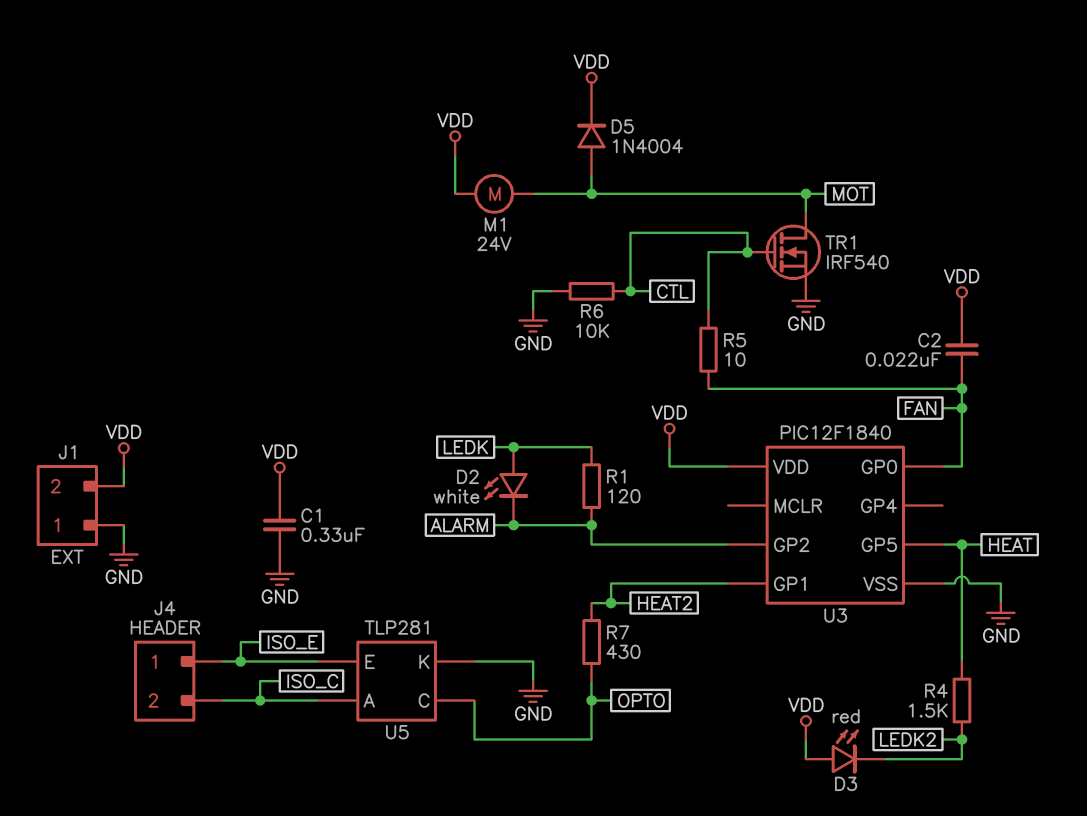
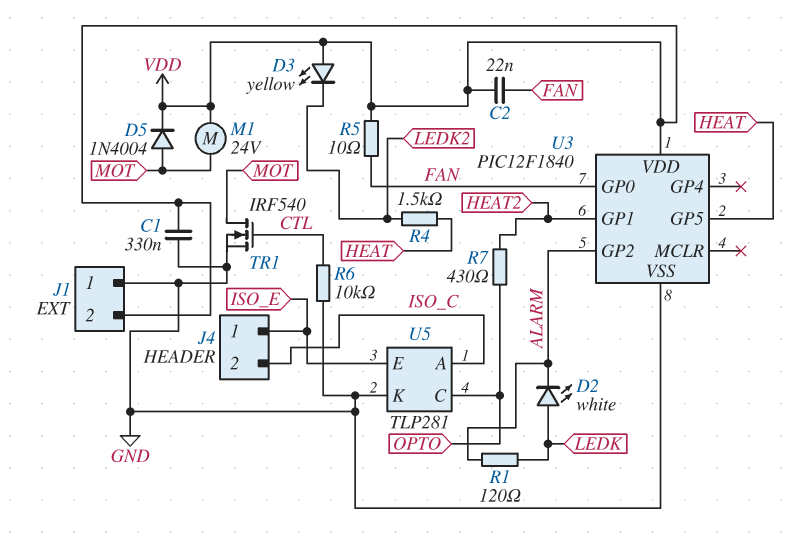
D3: LED red (A VDD, K LEDK2) -> LED yellow (A VDD, K LEDK2)
R5: 10 (CTL, FAN) -> 10 (FAN, VDD)

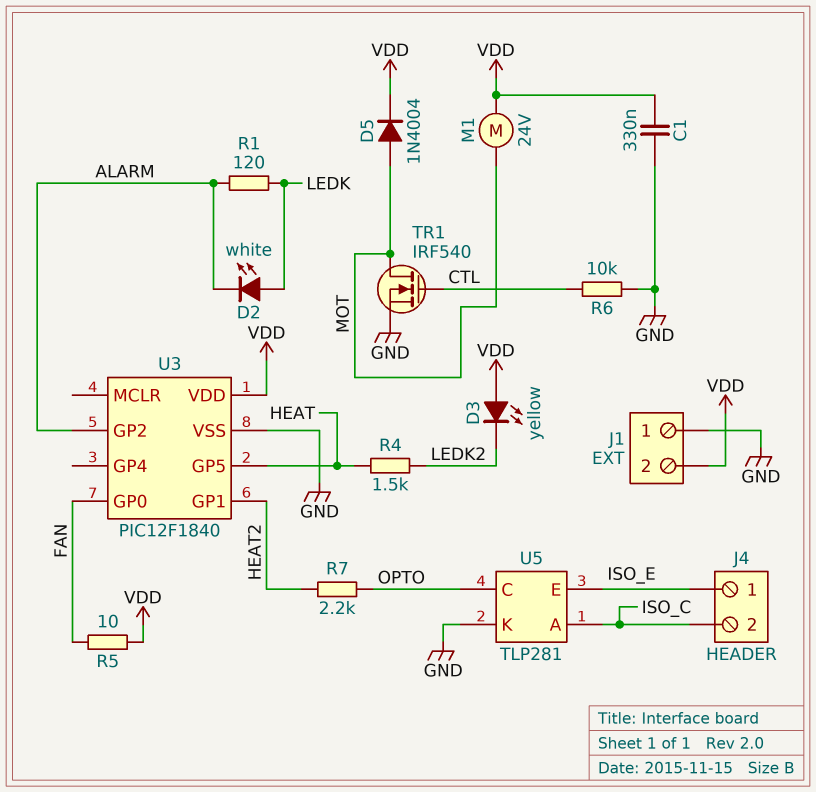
C2: 22nF (FAN, VDD) -> none
R7: 430 (HEAT2, OPTO) -> 2.2k (HEAT2, OPTO)

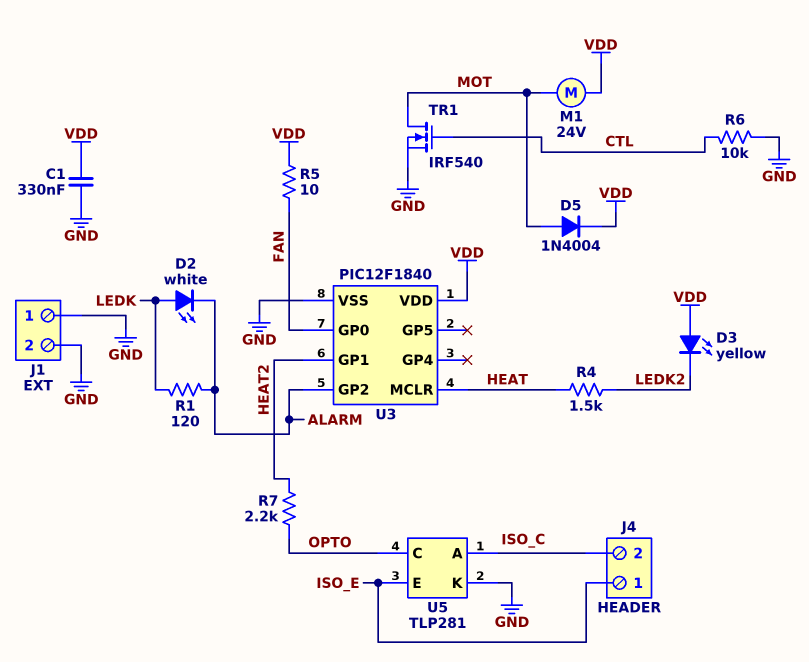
J1 pin 2: VDD -> GND
U3 pin GP5: HEAT -> none
U3 pin MCLR: none -> HEAT

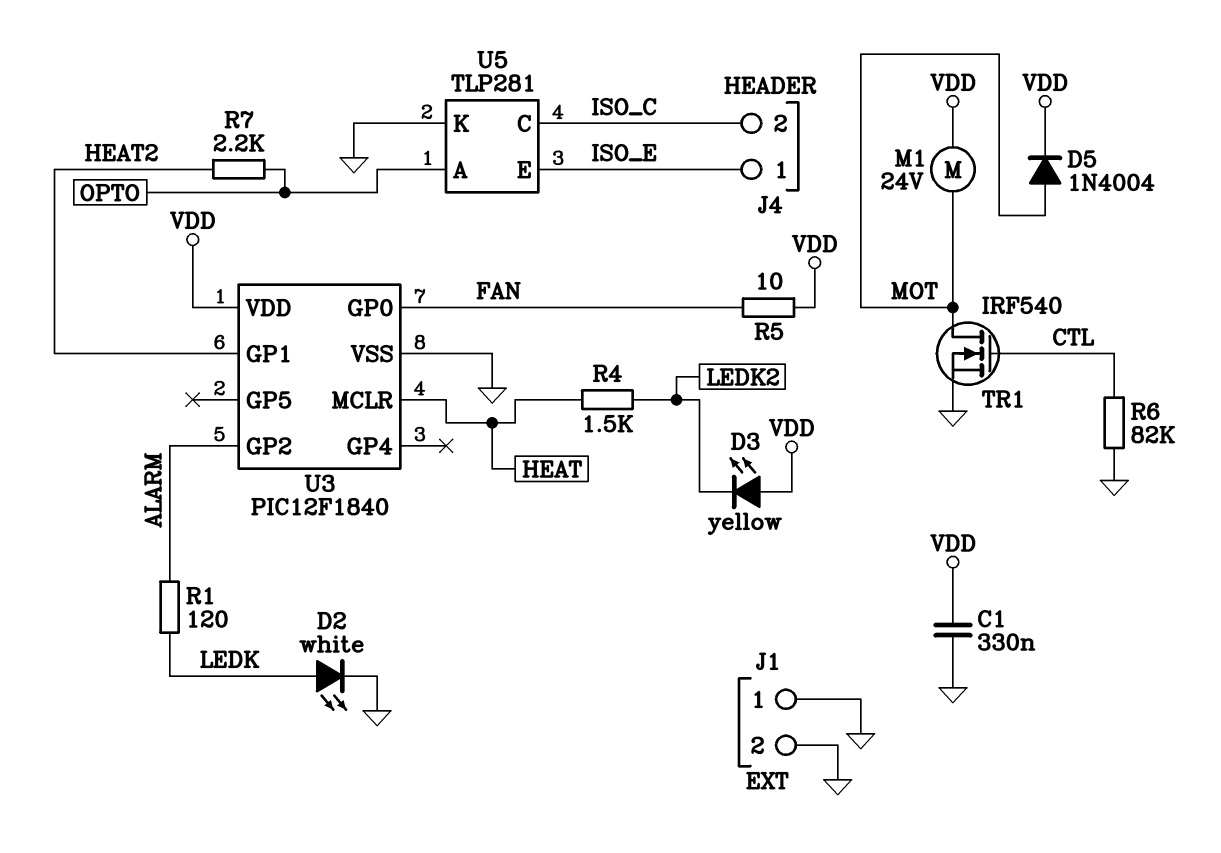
D2: LED white (A LEDK, K ALARM) -> LED white (A LEDK, K GND)
R6: 10k (CTL, GND) -> 82k (CTL, GND)
U5 pin A: ISO_C -> OPTO
U5 pin C: OPTO -> ISO_C

